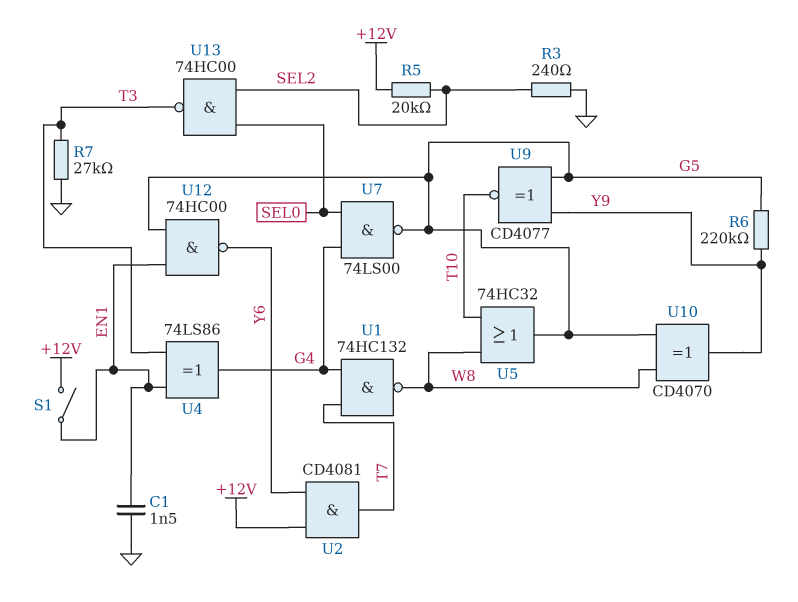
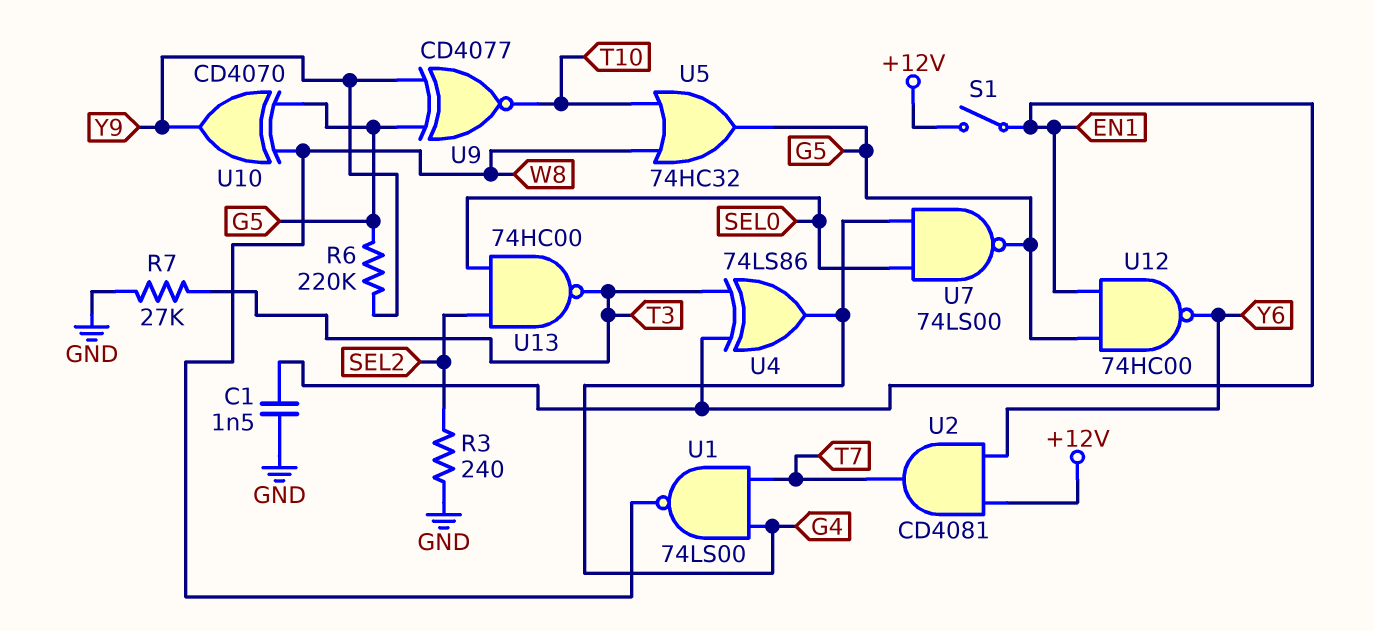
R5: 20k (+12V, SEL2) -> none
U1: NAND 74HC132 (in G4, in T7, out W8) -> NAND 74LS00 (in G4, in T7, out W8)

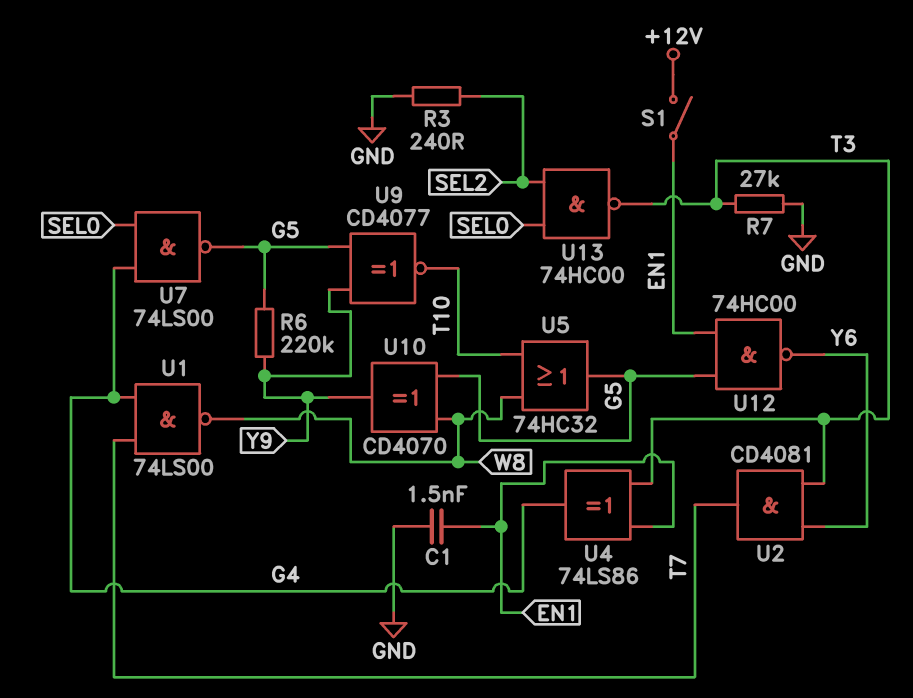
U2: AND CD4081 (in +12V, in Y6, out T7) -> AND CD4081 (in T3, in Y6, out T7)

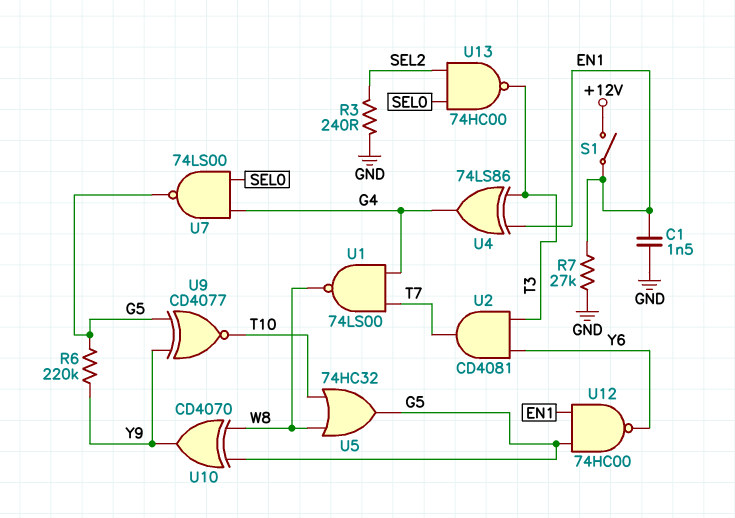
R7: 27k (GND, T3) -> 27k (EN1, GND)

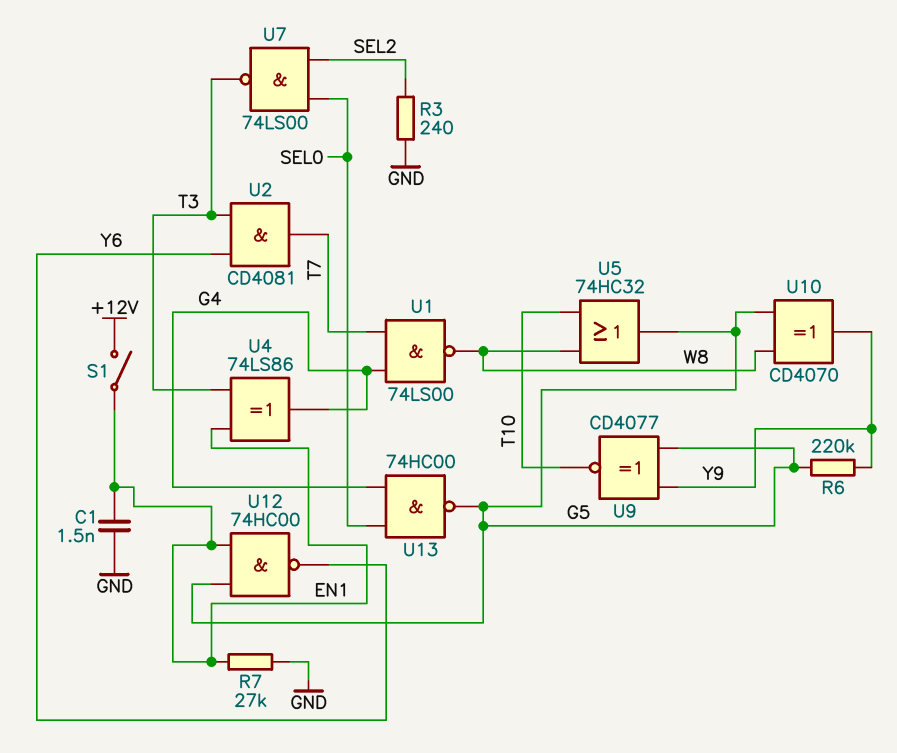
U7: NAND 74LS00 (in G4, in SEL0, out G5) -> NAND 74LS00 (in SEL0, in SEL2, out T3)
U13: NAND 74HC00 (in SEL0, in SEL2, out T3) -> NAND 74HC00 (in G4, in SEL0, out G5)

